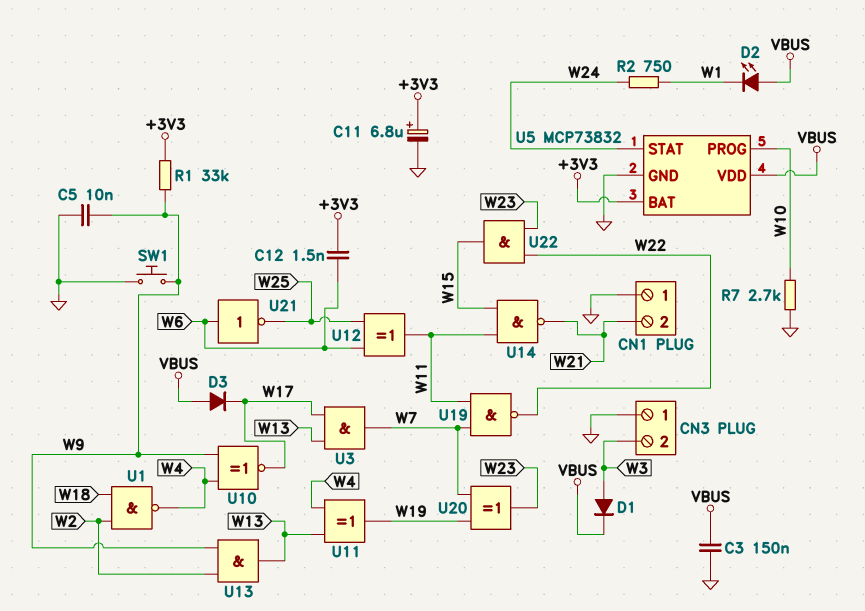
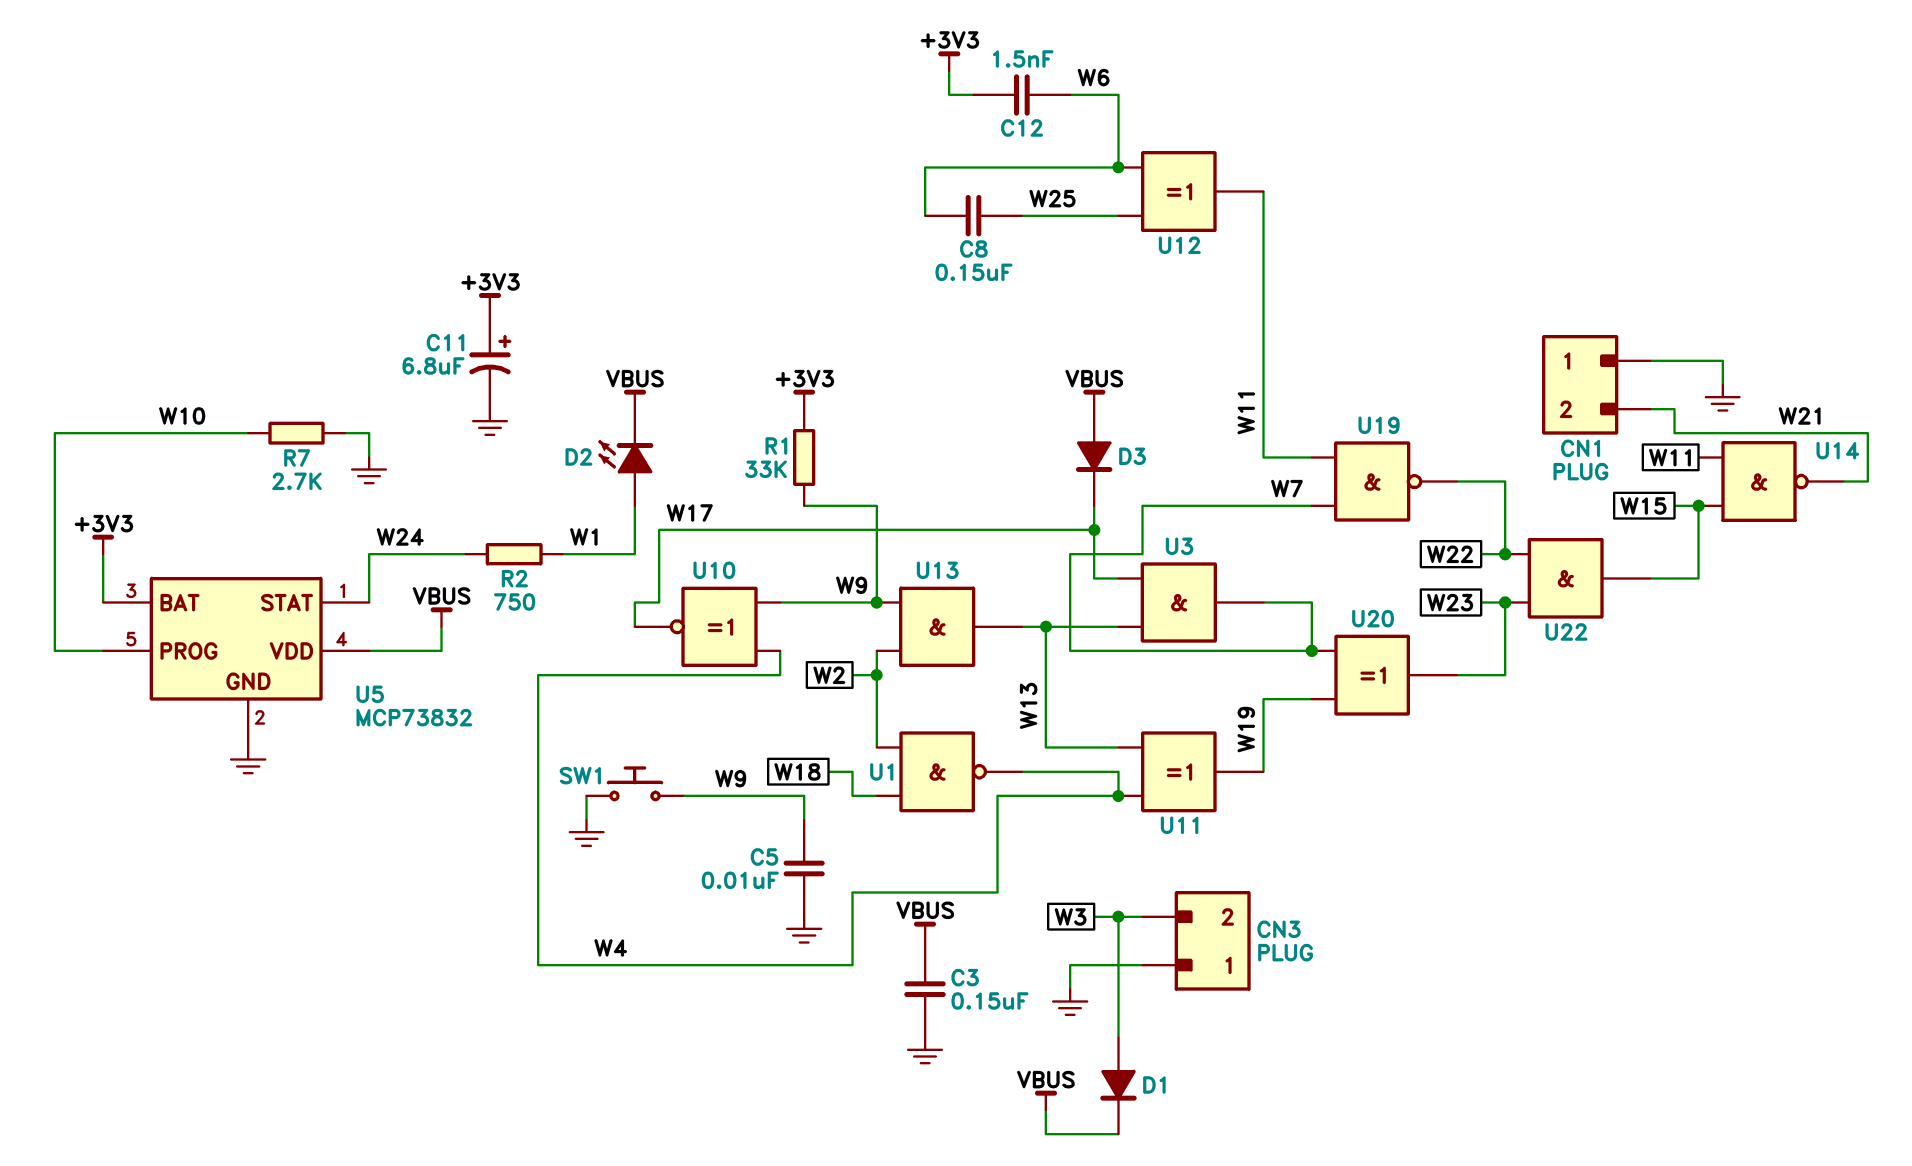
C8: none -> 150nF (W6, W25)
D2: LED (A VBUS, K W1) -> LED (A W1, K VBUS)
U21: NOT (in W6, out W25) -> none

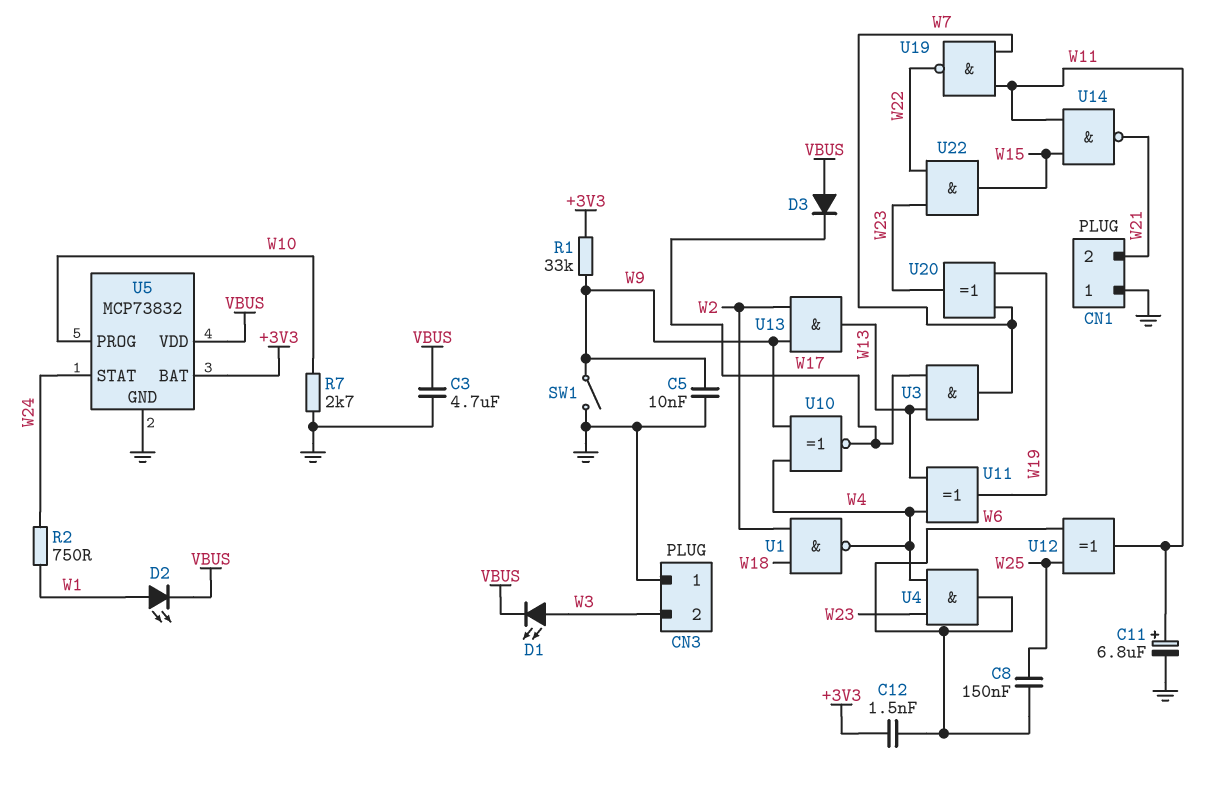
C3: 150nF (GND, VBUS) -> 4.7uF (GND, VBUS)
C11: 6.8uF (plus +3V3, minus GND) -> 6.8uF (plus W11, minus GND)
D1: diode (A W3, K VBUS) -> LED (A W3, K VBUS)
SW1: button (GND, W9) -> switch (GND, W9)
U4: none -> AND (in W4, in W23, out W6)

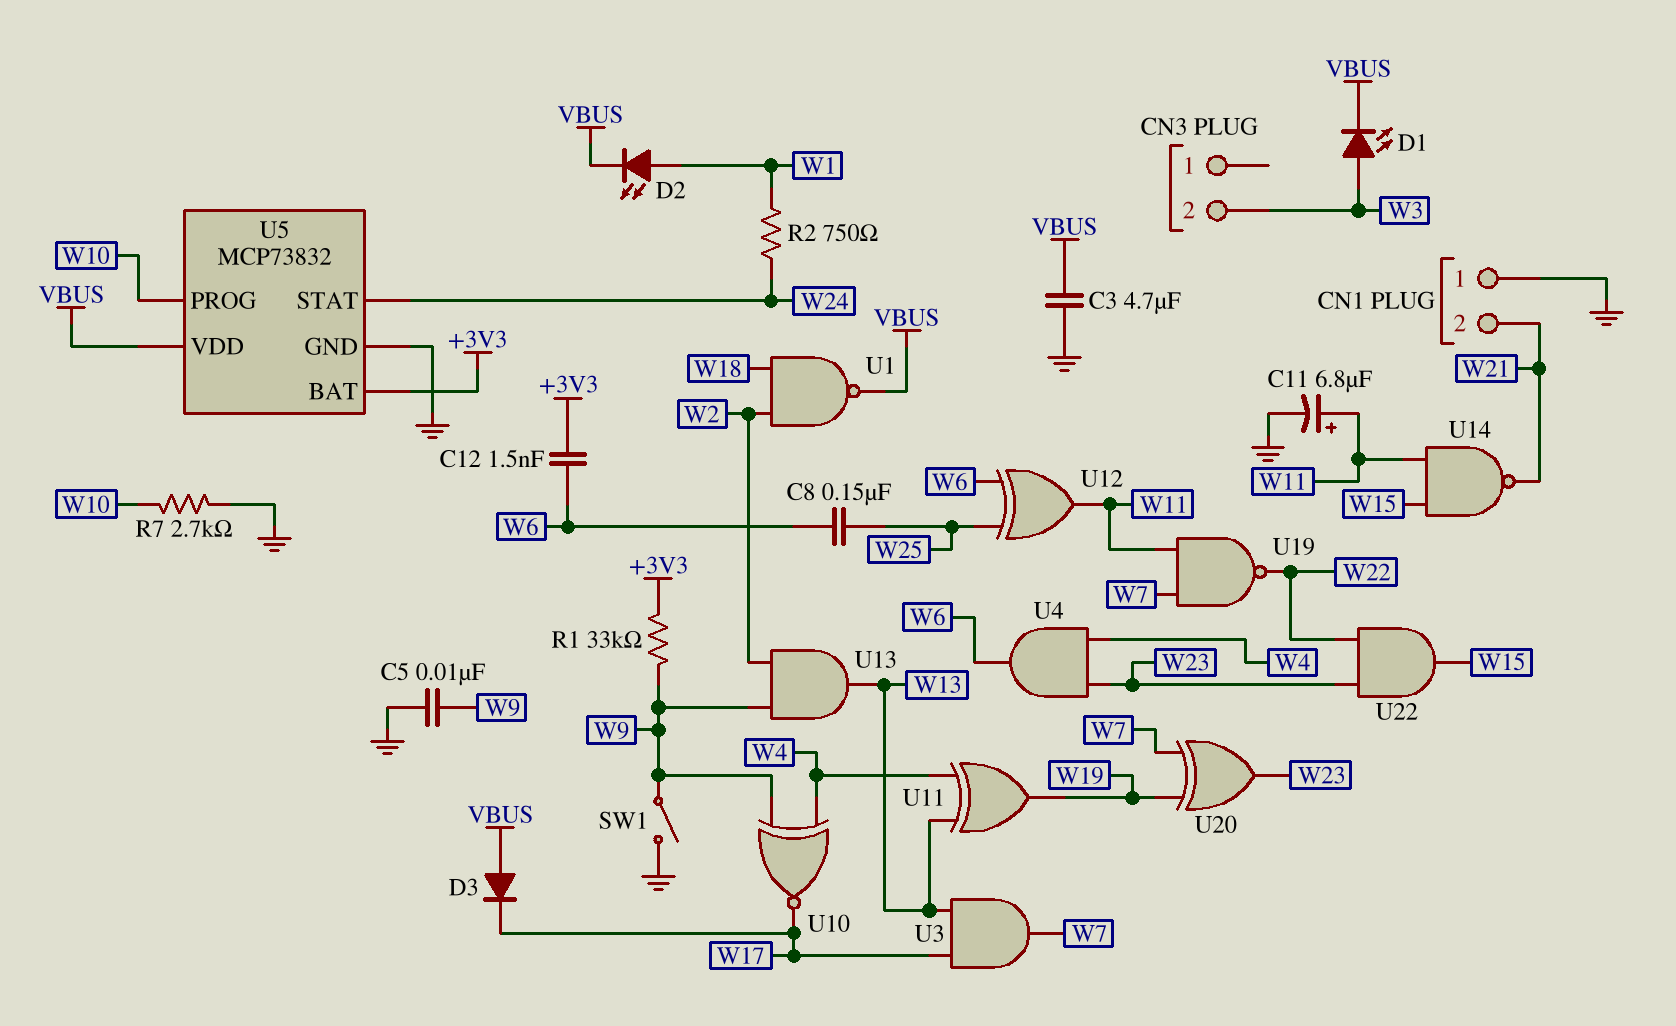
CN3 pin 1: GND -> none
U1: NAND (in W2, in W18, out W4) -> NAND (in W2, in W18, out VBUS)

